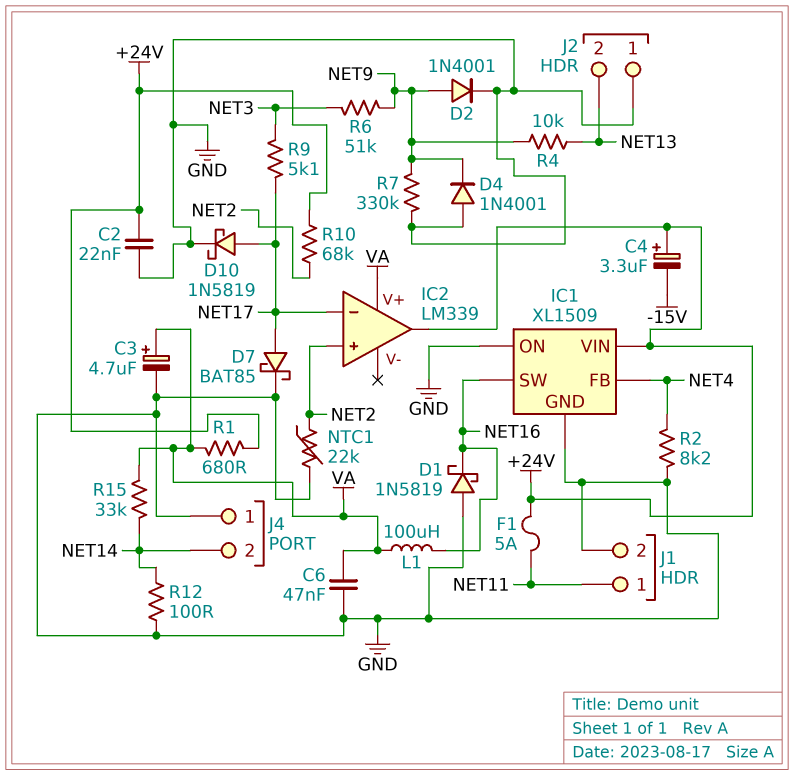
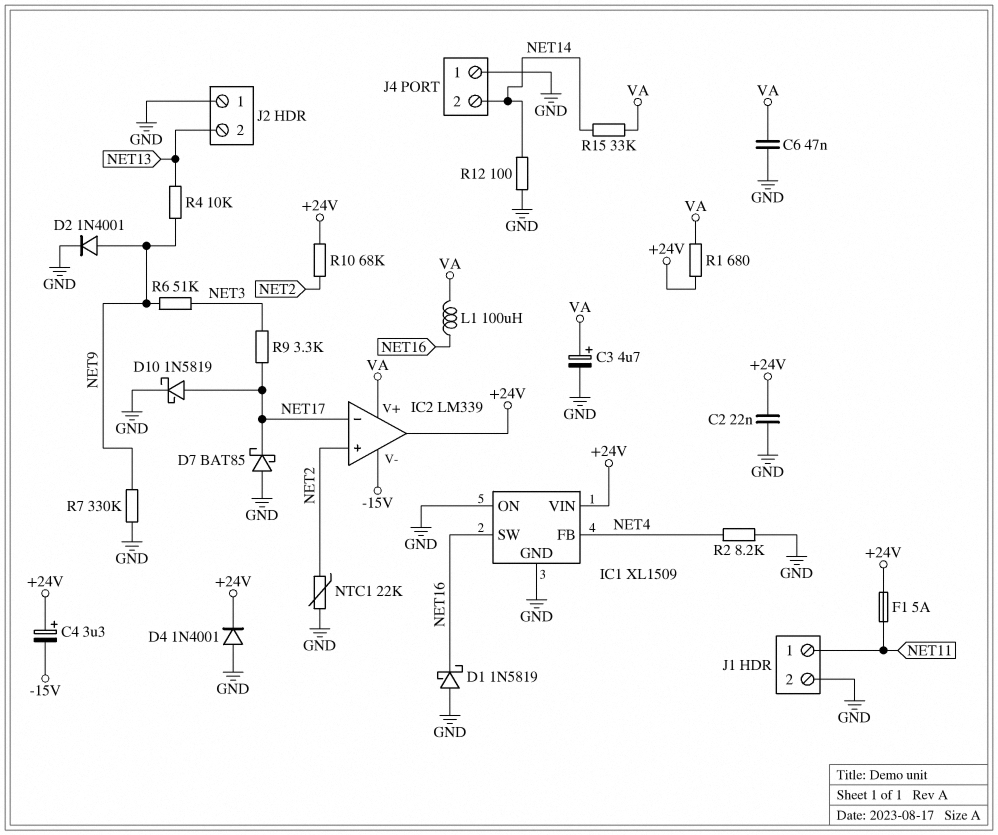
D4: diode 1N4001 (A GND, K NET9) -> diode 1N4001 (A GND, K +24V)
D7: schottky BAT85 (A NET17, K GND) -> schottky BAT85 (A GND, K NET17)
IC2 pin V-: none -> -15V
R9: 5.1k (NET3, NET17) -> 3.3k (NET3, NET17)

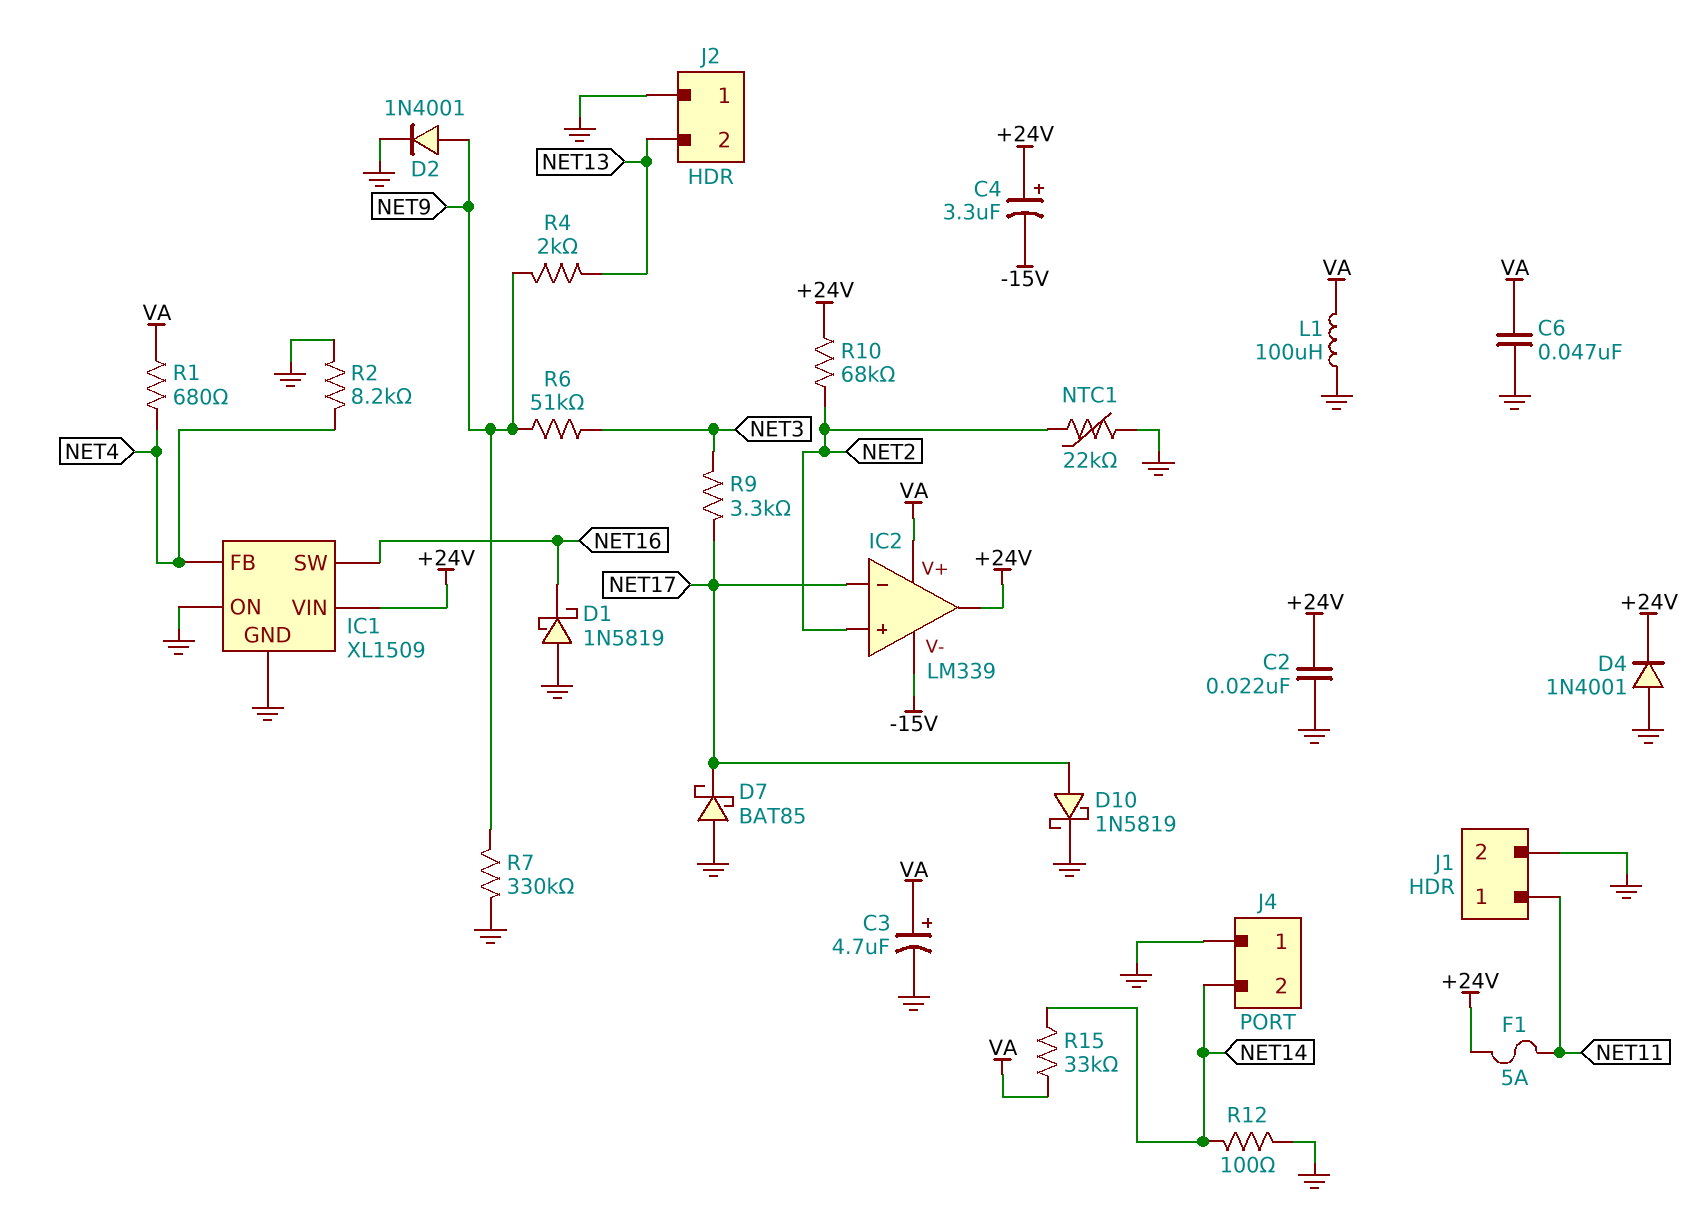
L1: 100uH (NET16, VA) -> 100uH (GND, VA)
R1: 680 (+24V, VA) -> 680 (NET4, VA)
R4: 10k (NET9, NET13) -> 2k (NET9, NET13)

